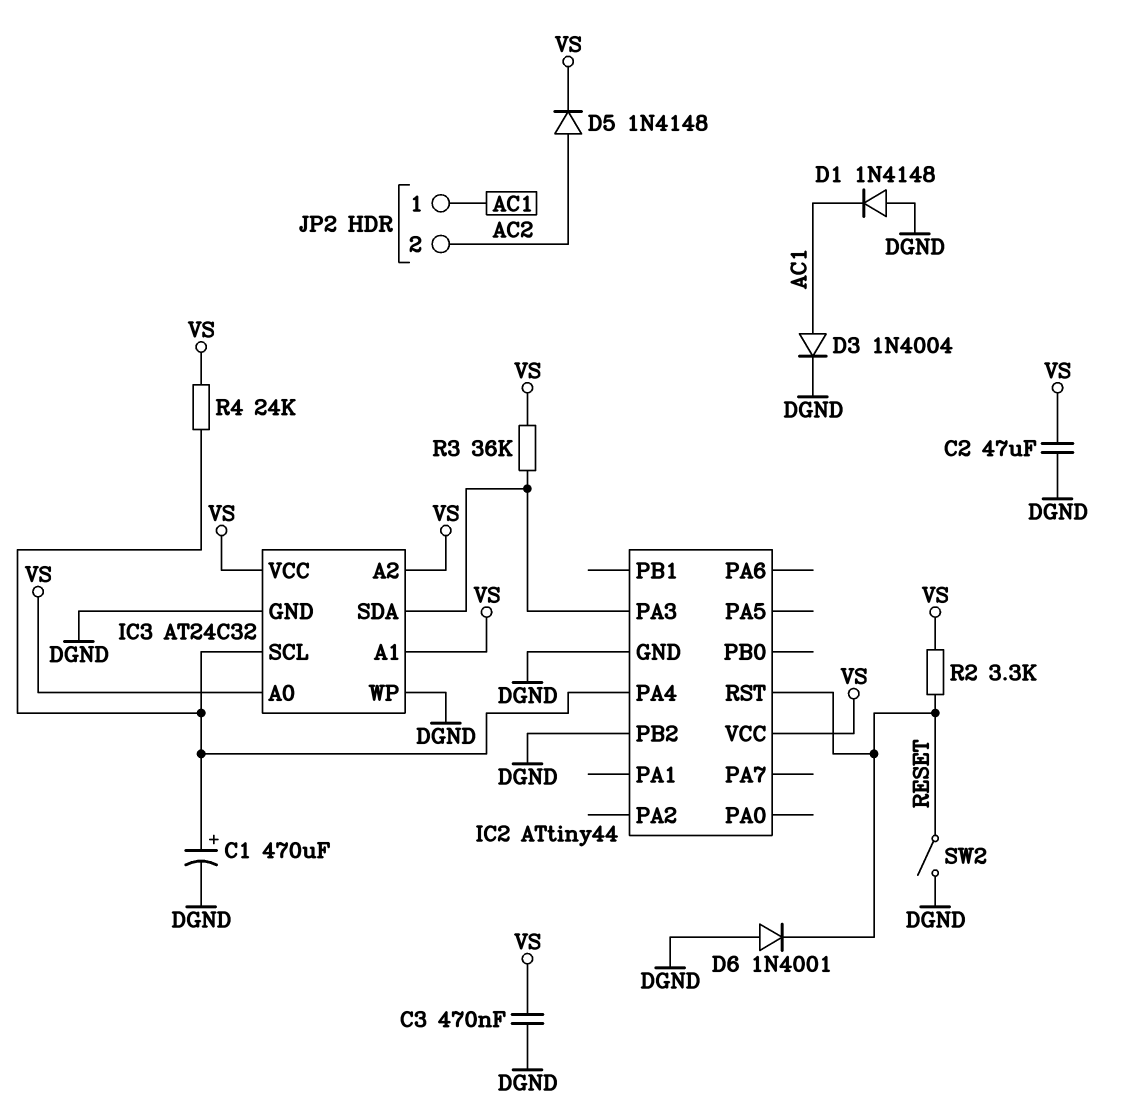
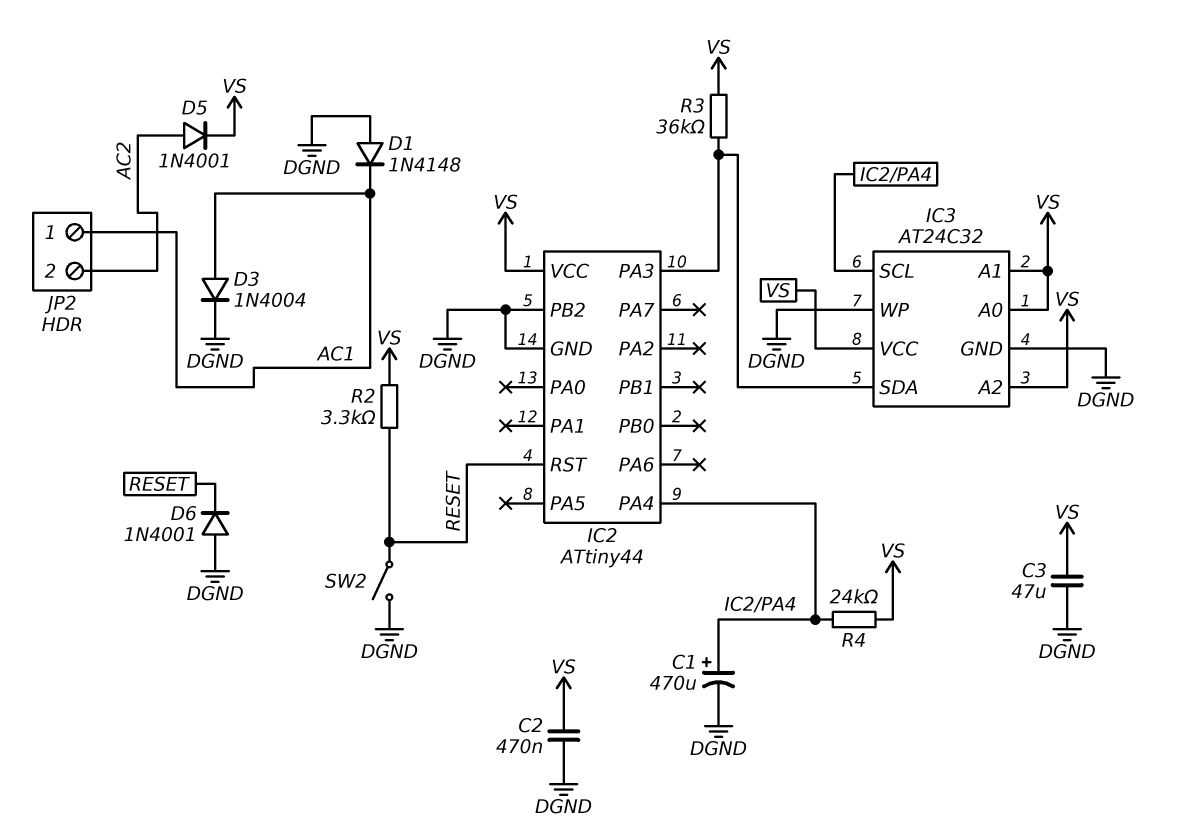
C2: 47uF (DGND, VS) -> 470nF (DGND, VS)
C3: 470nF (DGND, VS) -> 47uF (DGND, VS)
D5: diode 1N4148 (A AC2, K VS) -> diode 1N4001 (A AC2, K VS)

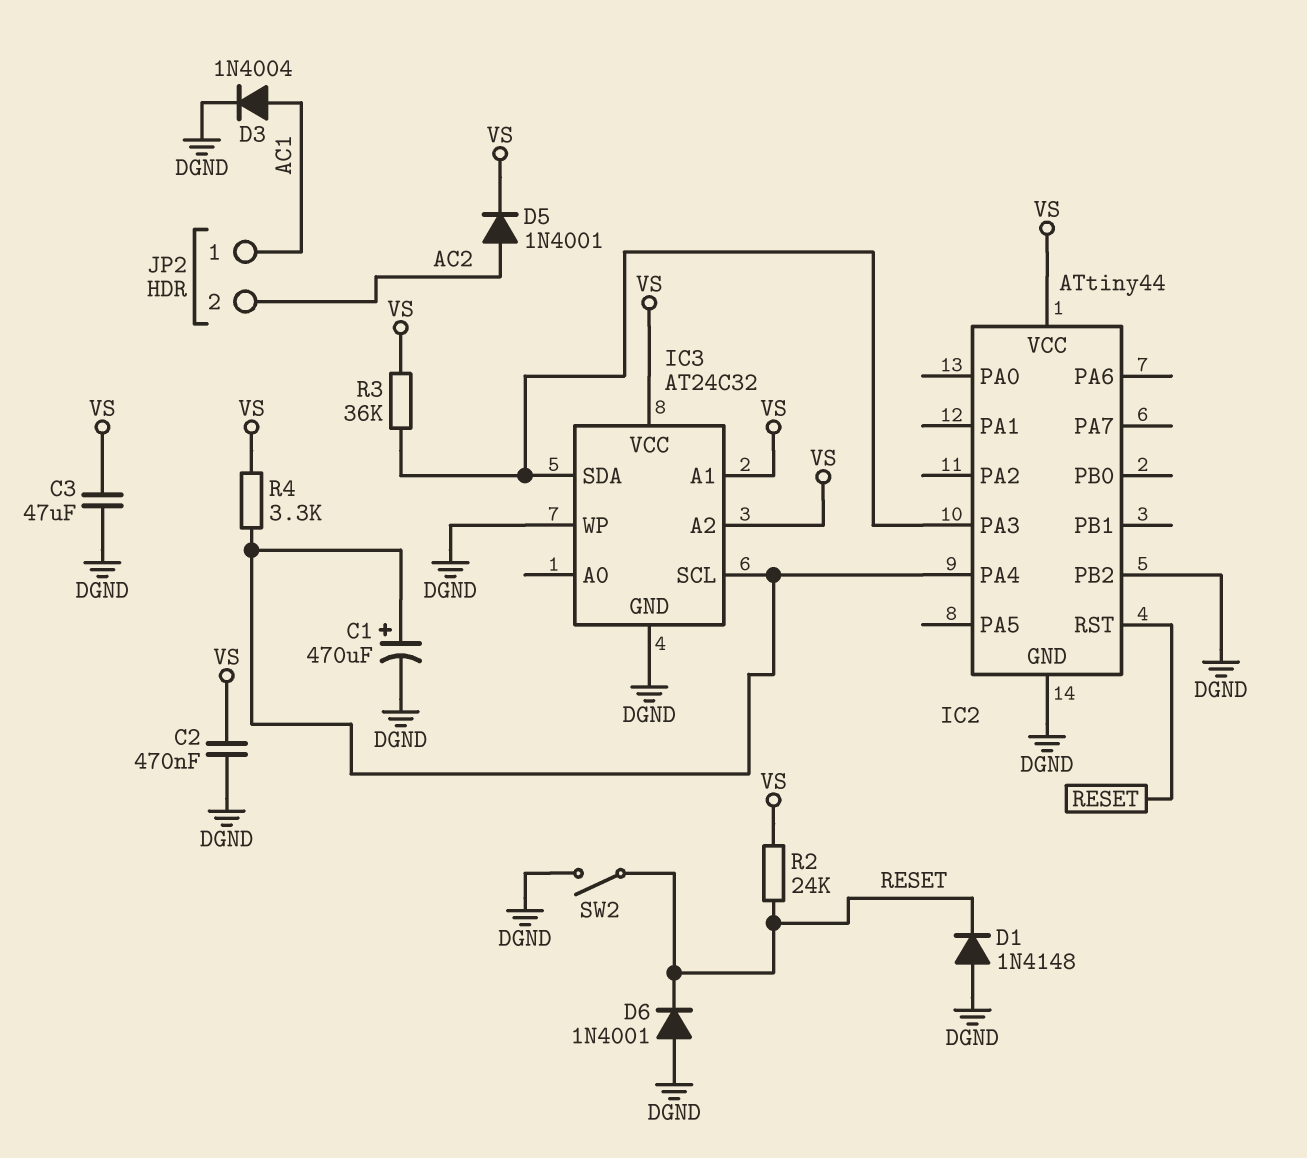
D1: diode 1N4148 (A DGND, K AC1) -> diode 1N4148 (A DGND, K RESET)
IC3 pin A0: VS -> none
R2: 3.3k (RESET, VS) -> 24k (RESET, VS)
R4: 24k (IC2/PA4, VS) -> 3.3k (IC2/PA4, VS)

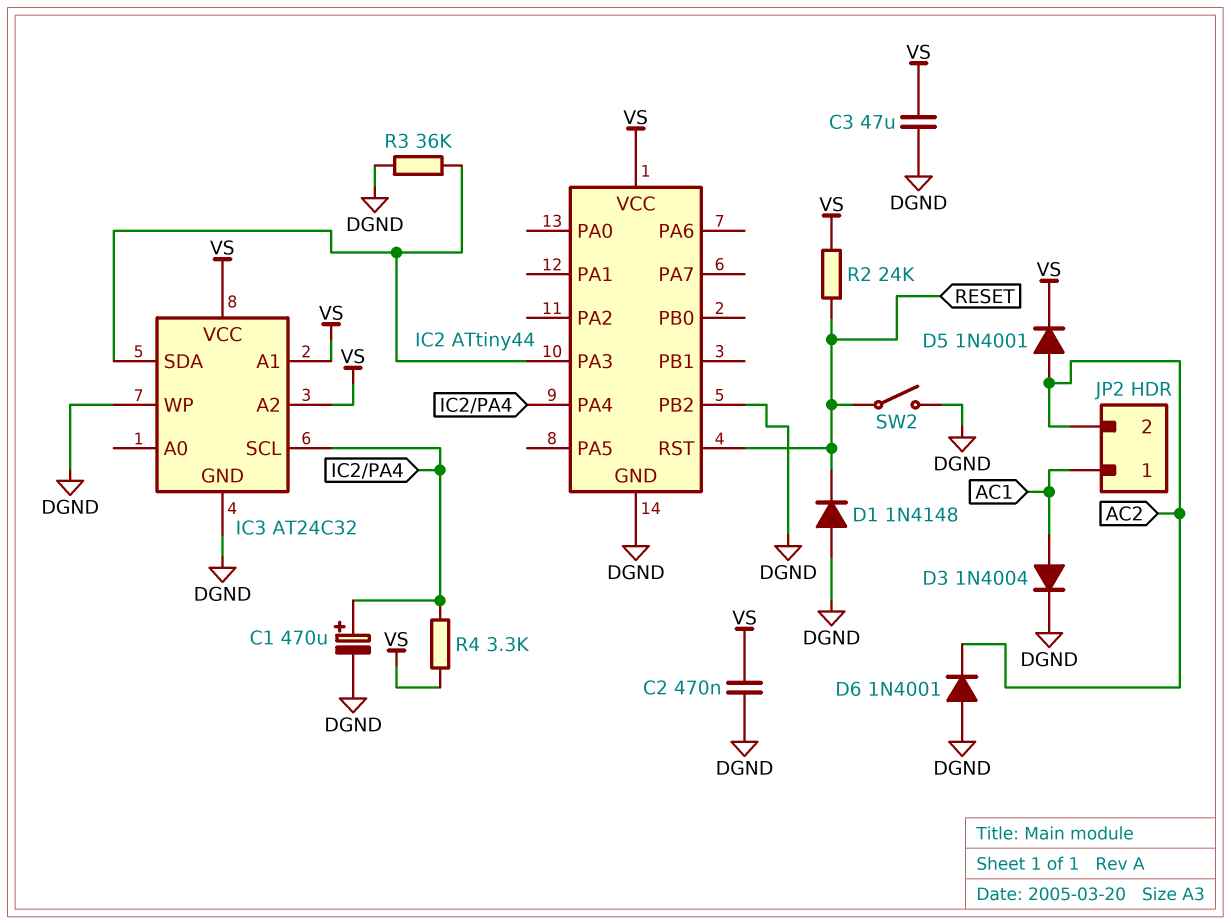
D6: diode 1N4001 (A DGND, K RESET) -> diode 1N4001 (A DGND, K AC2)
R3: 36k (IC2/PA3, VS) -> 36k (DGND, IC2/PA3)

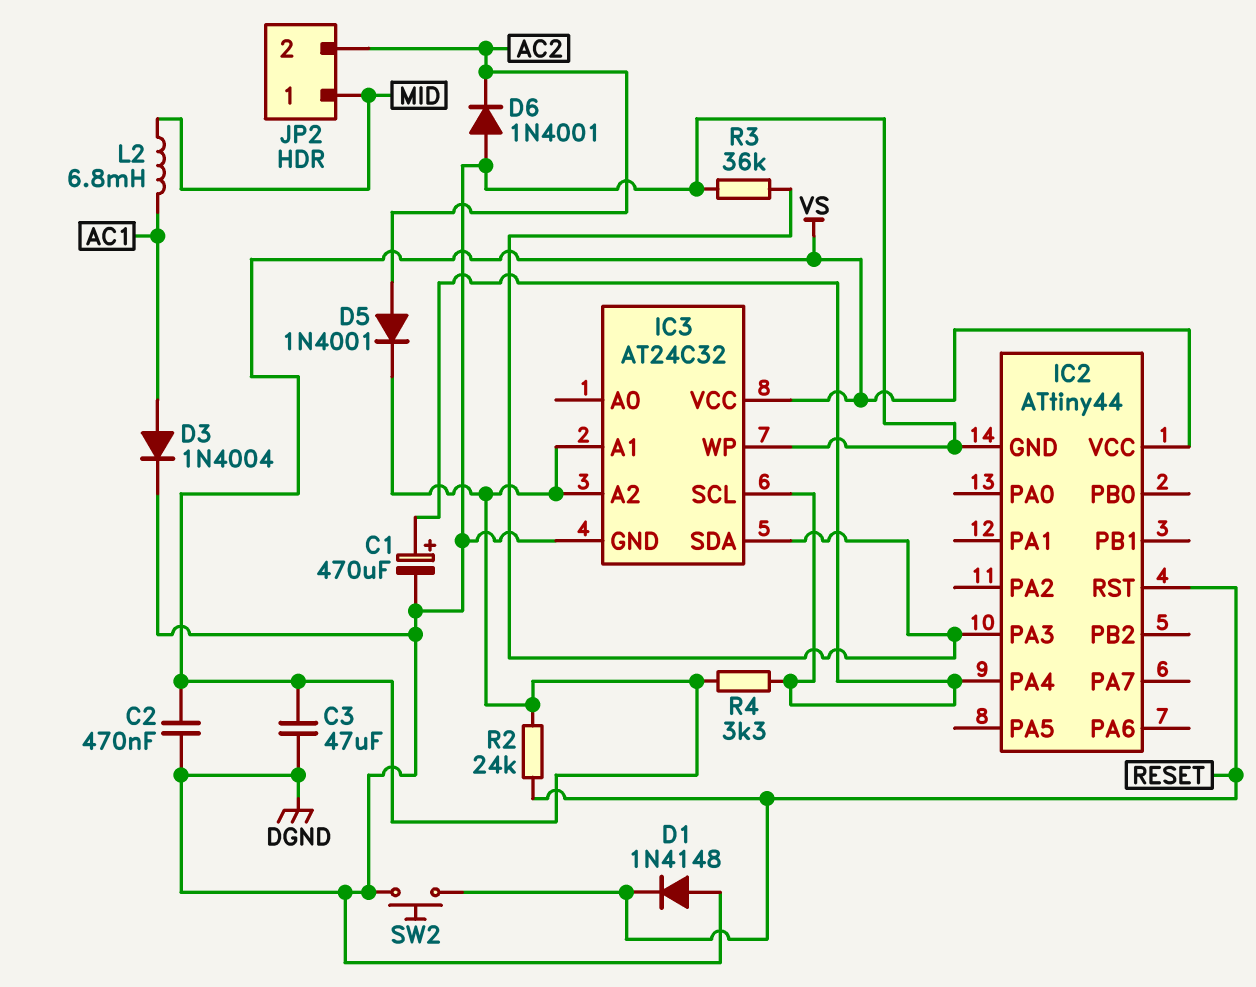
IC2 pin PB2: DGND -> none
JP2 pin 1: AC1 -> MID
L2: none -> 6.8mH (AC1, MID)
SW2: switch (DGND, RESET) -> button (DGND, RESET)

